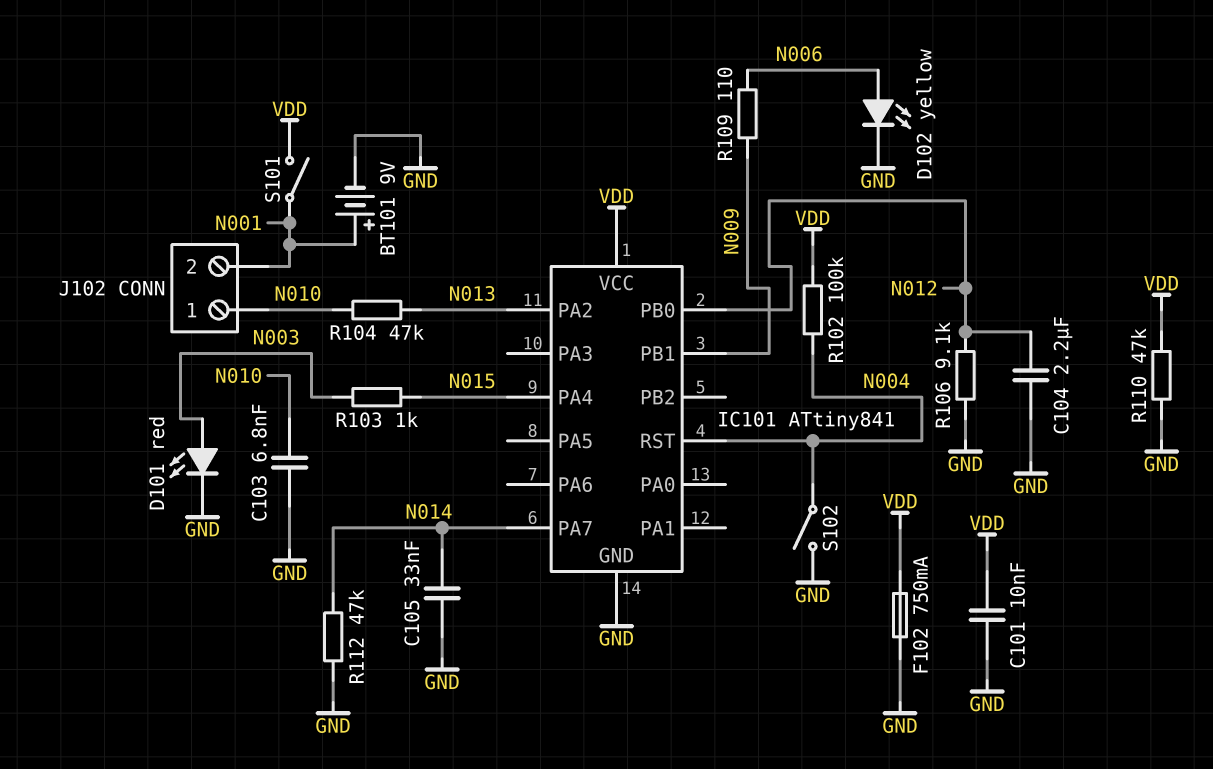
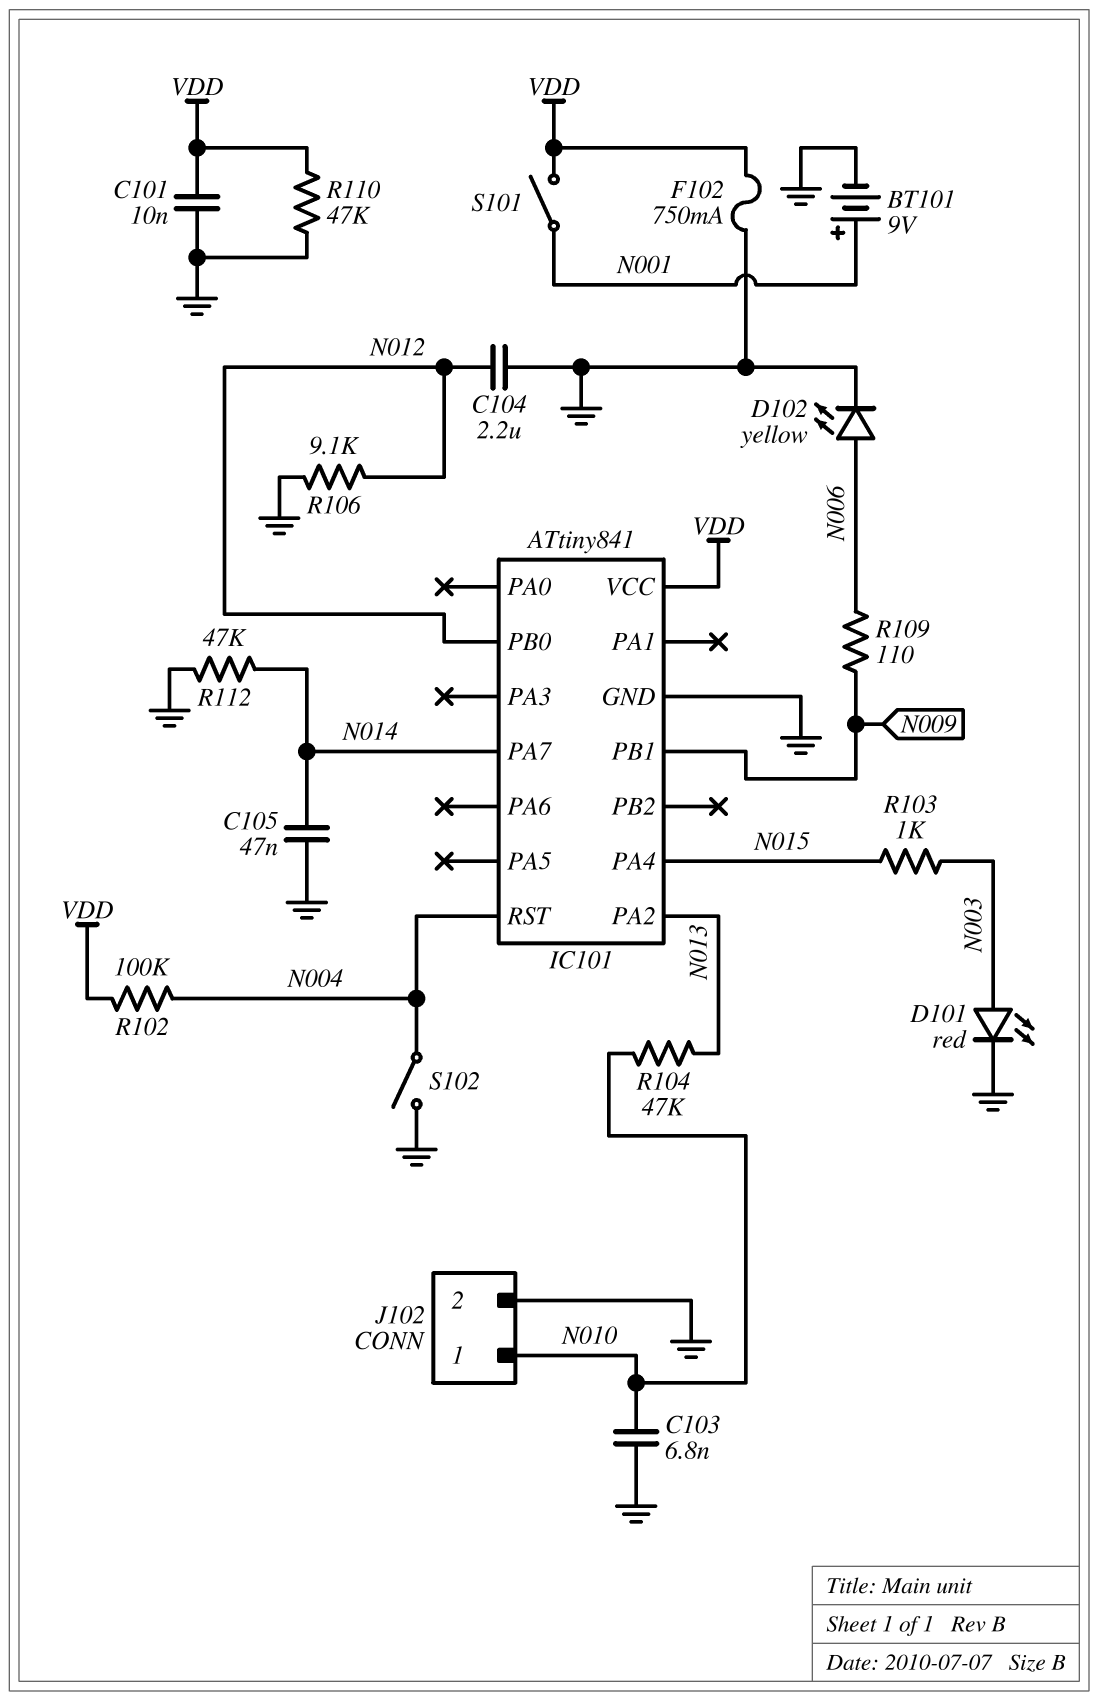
C105: 33nF (GND, N014) -> 47nF (GND, N014)
J102 pin 2: N001 -> GND

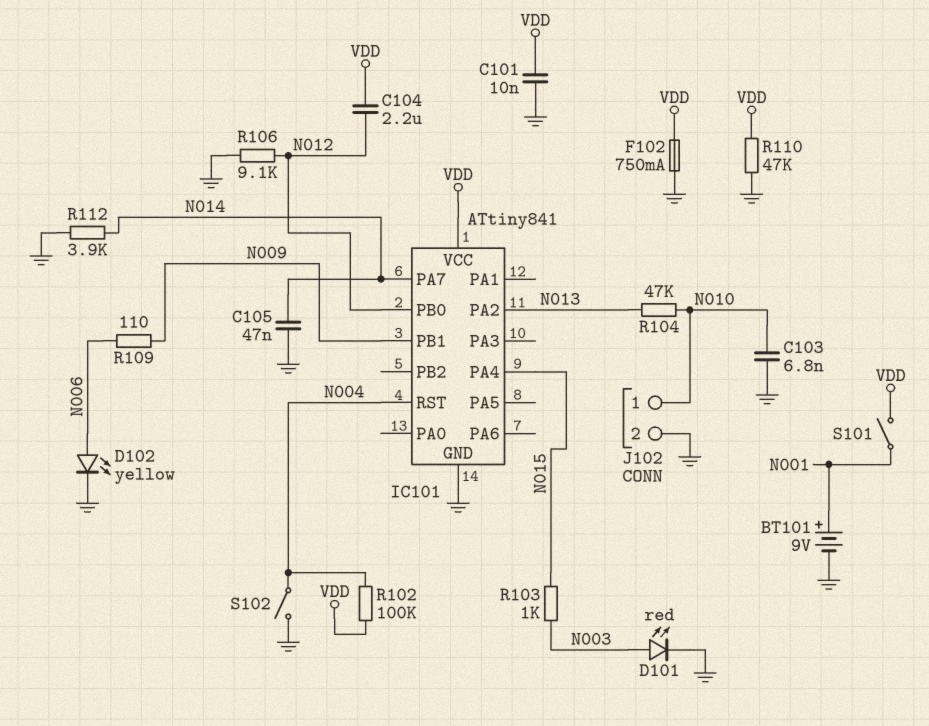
C104: 2.2uF (GND, N012) -> 2.2uF (N012, VDD)
R112: 47k (GND, N014) -> 3.9k (GND, N014)

